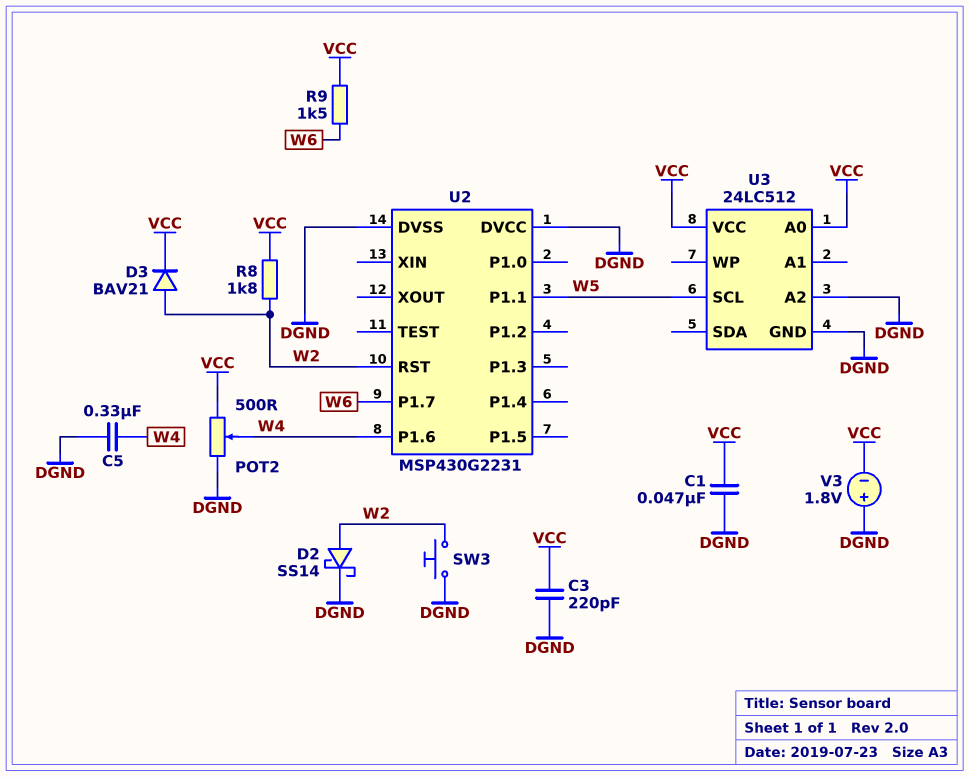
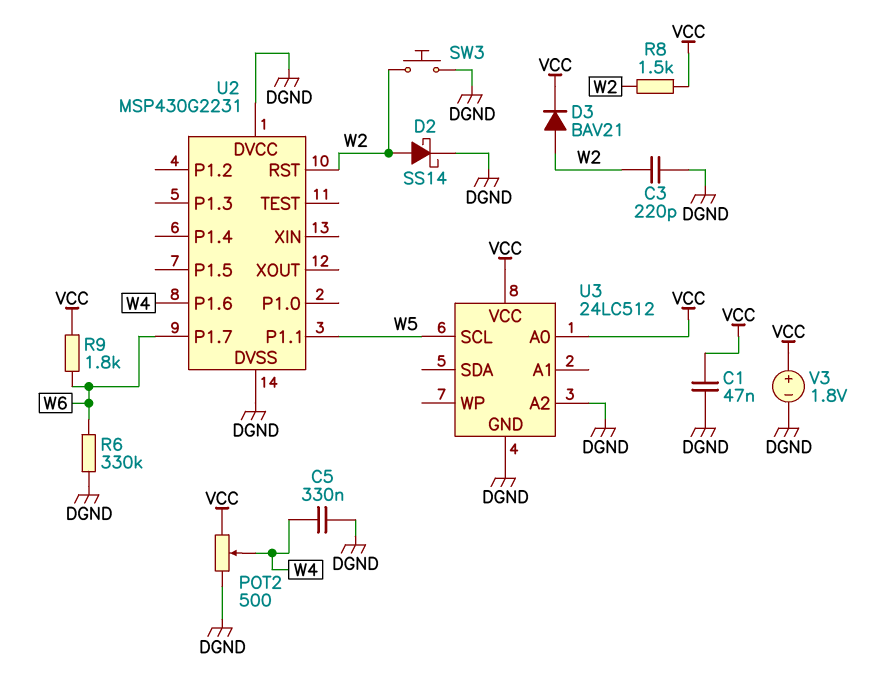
C3: 220pF (DGND, VCC) -> 220pF (DGND, W2)
R6: none -> 330k (DGND, W6)
R8: 1.8k (VCC, W2) -> 1.5k (VCC, W2)
R9: 1.5k (VCC, W6) -> 1.8k (VCC, W6)
V3: 1.8V (plus DGND, minus VCC) -> 1.8V (plus VCC, minus DGND)

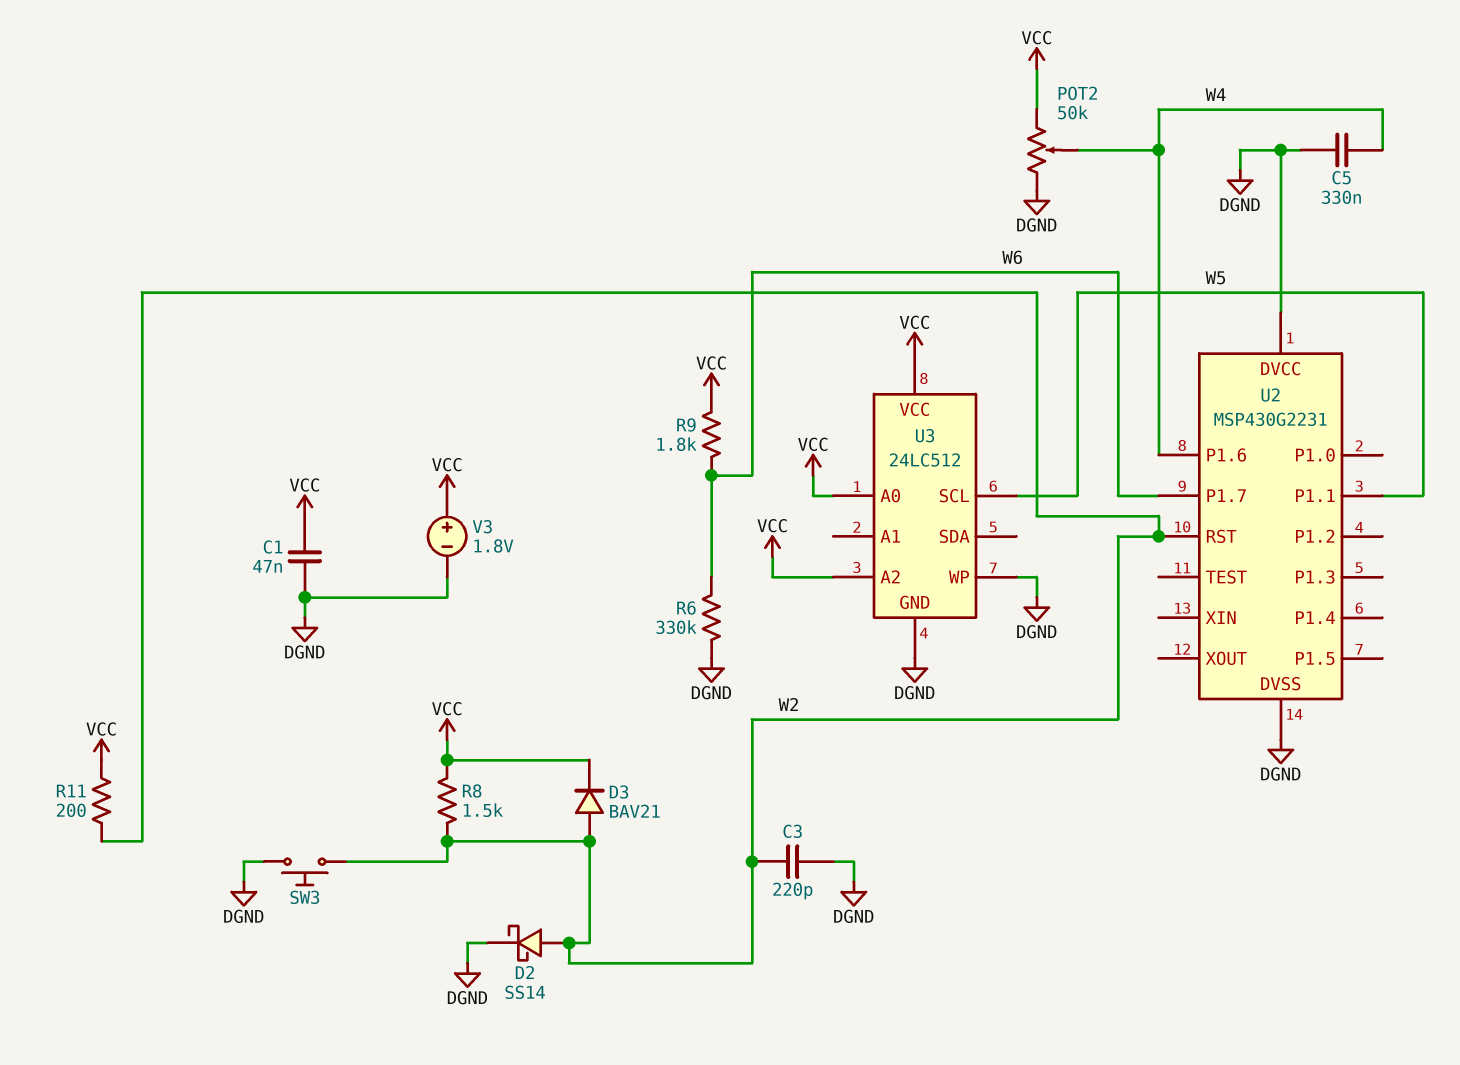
POT2: 500 (DGND, VCC, wiper W4) -> 50k (DGND, VCC, wiper W4)
R11: none -> 200 (VCC, W2)
U3 pin A2: DGND -> VCC
U3 pin WP: none -> DGND

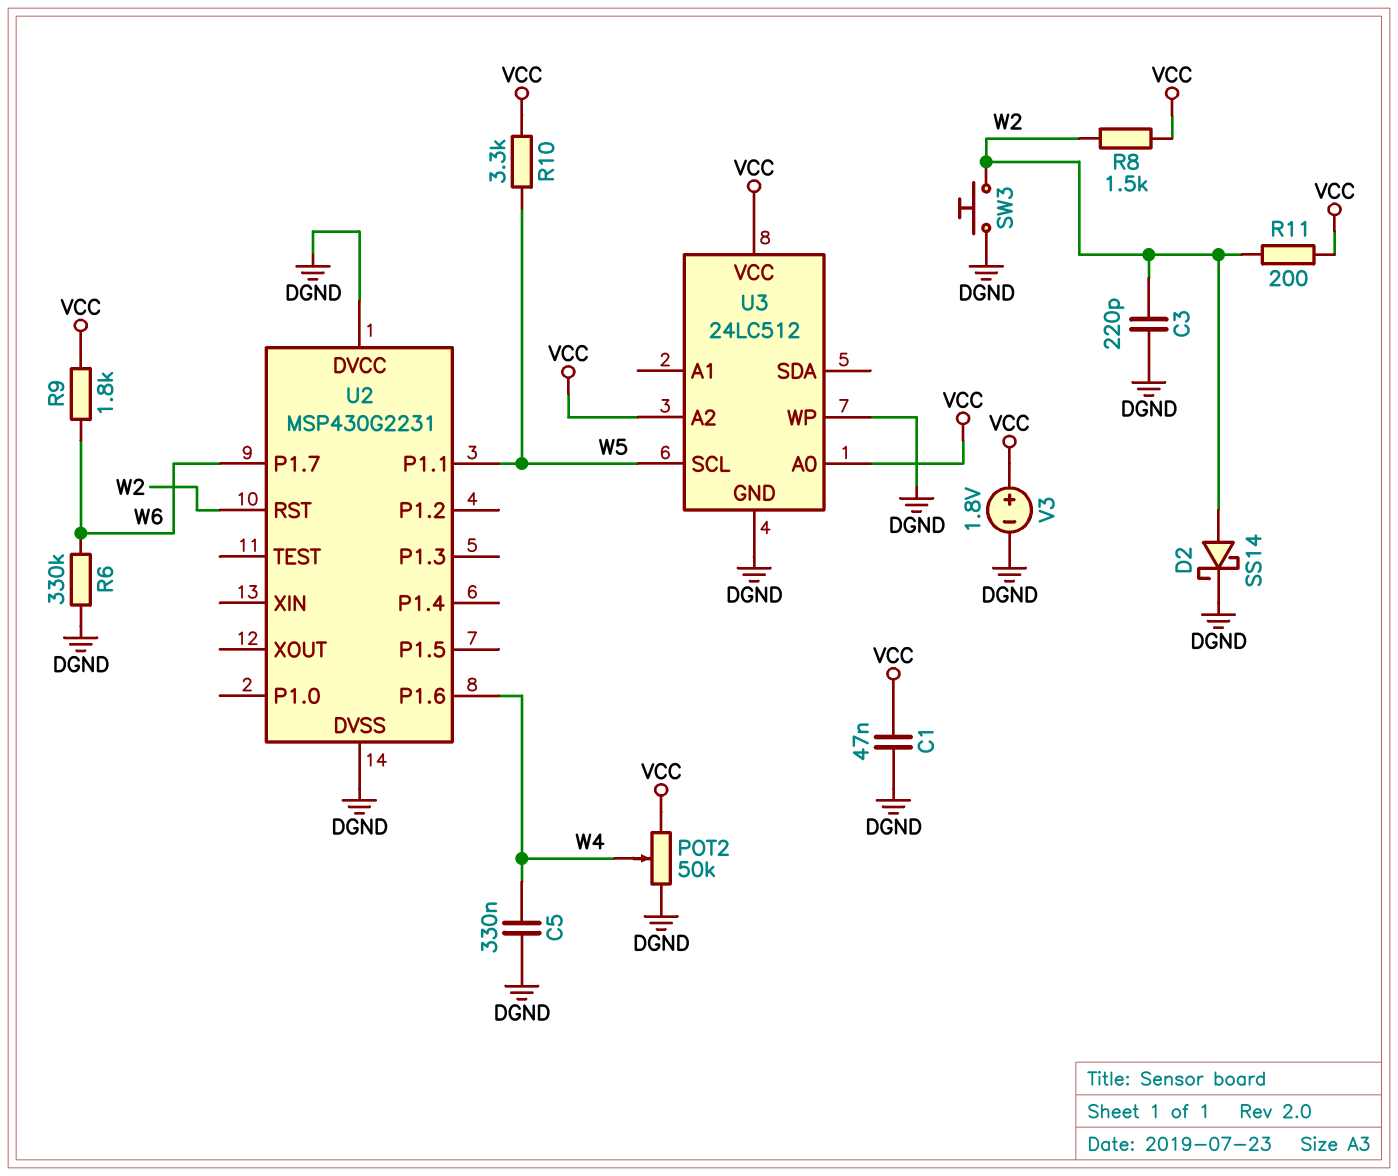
D3: diode BAV21 (A W2, K VCC) -> none
R10: none -> 3.3k (VCC, W5)

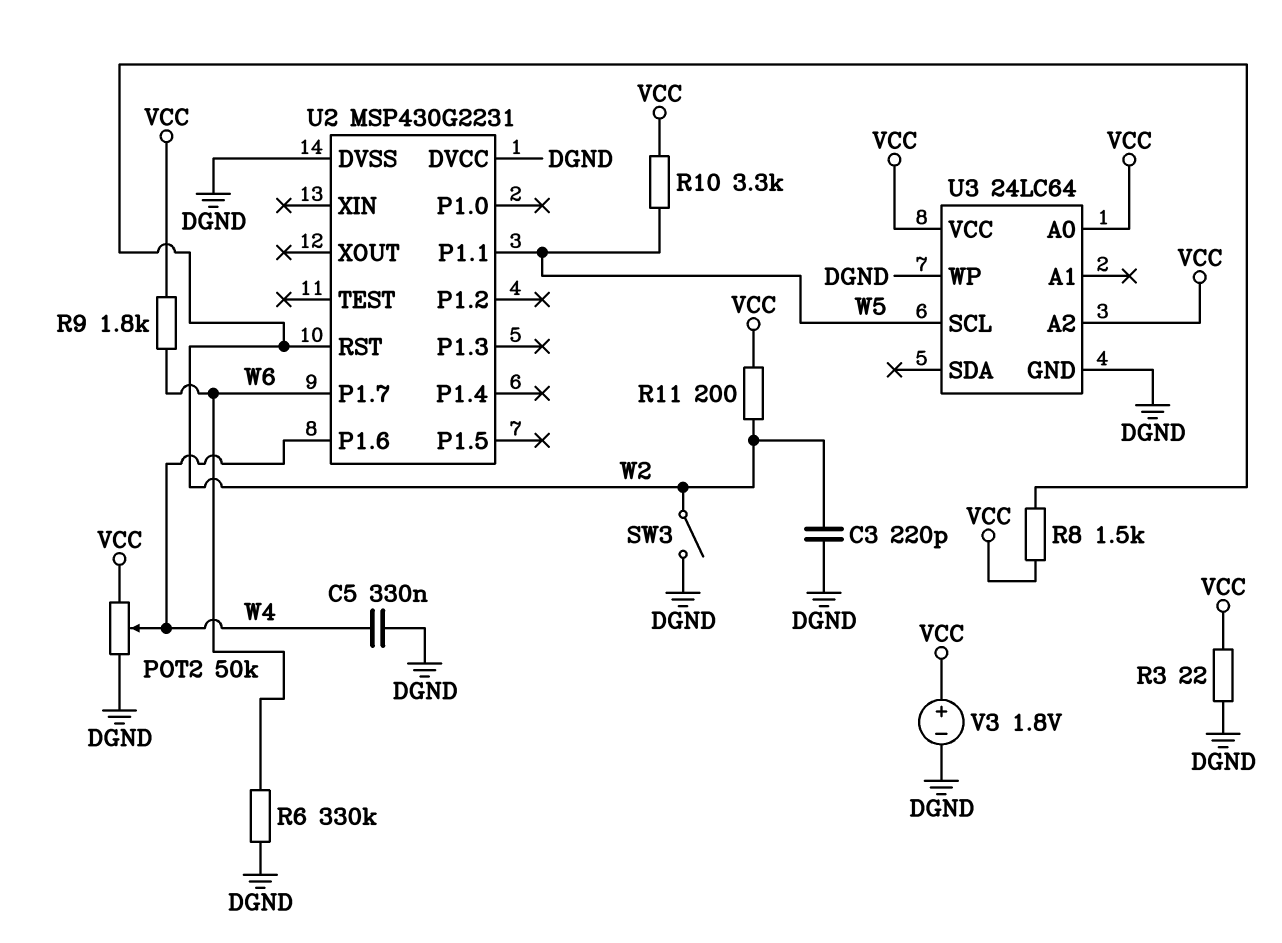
C1: 47nF (DGND, VCC) -> none
D2: schottky SS14 (A W2, K DGND) -> none
R3: none -> 22 (DGND, VCC)
SW3: button (DGND, W2) -> switch (DGND, W2)
U3: 24LC512 -> 24LC64

